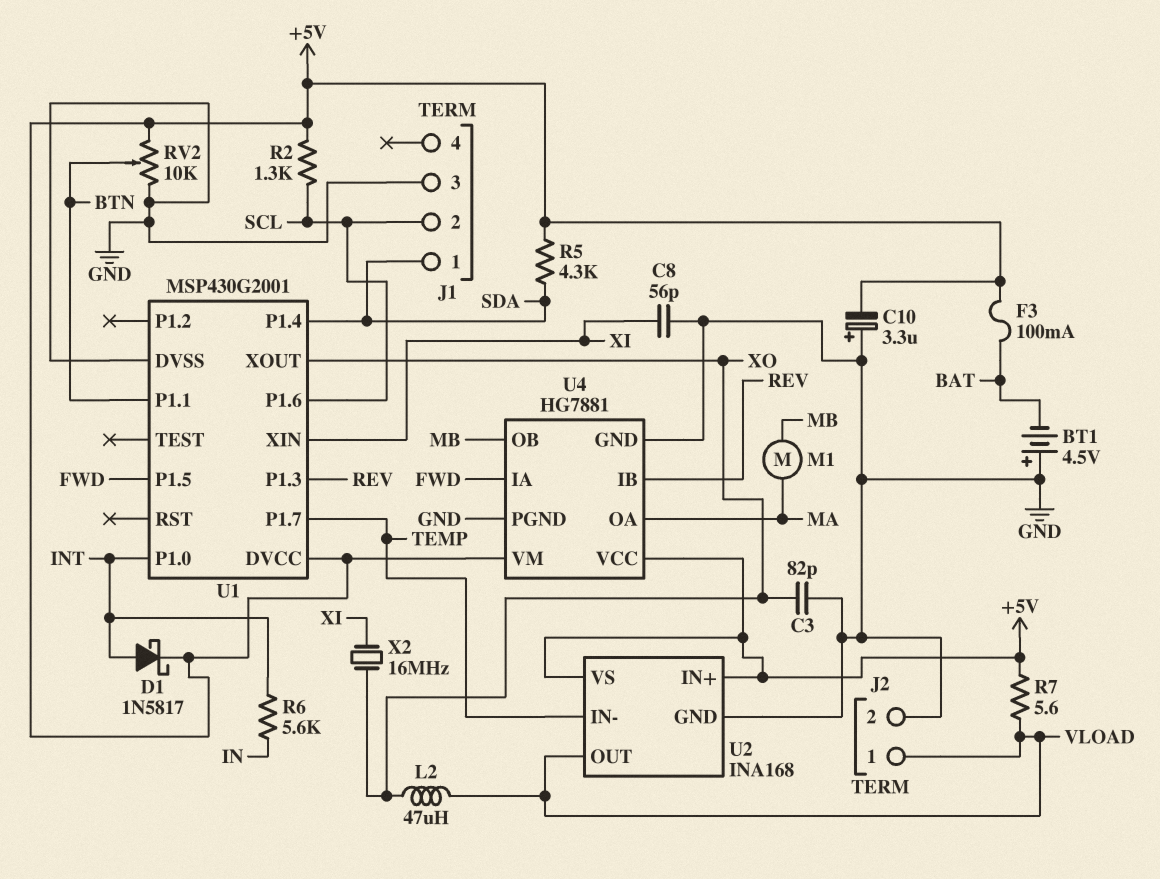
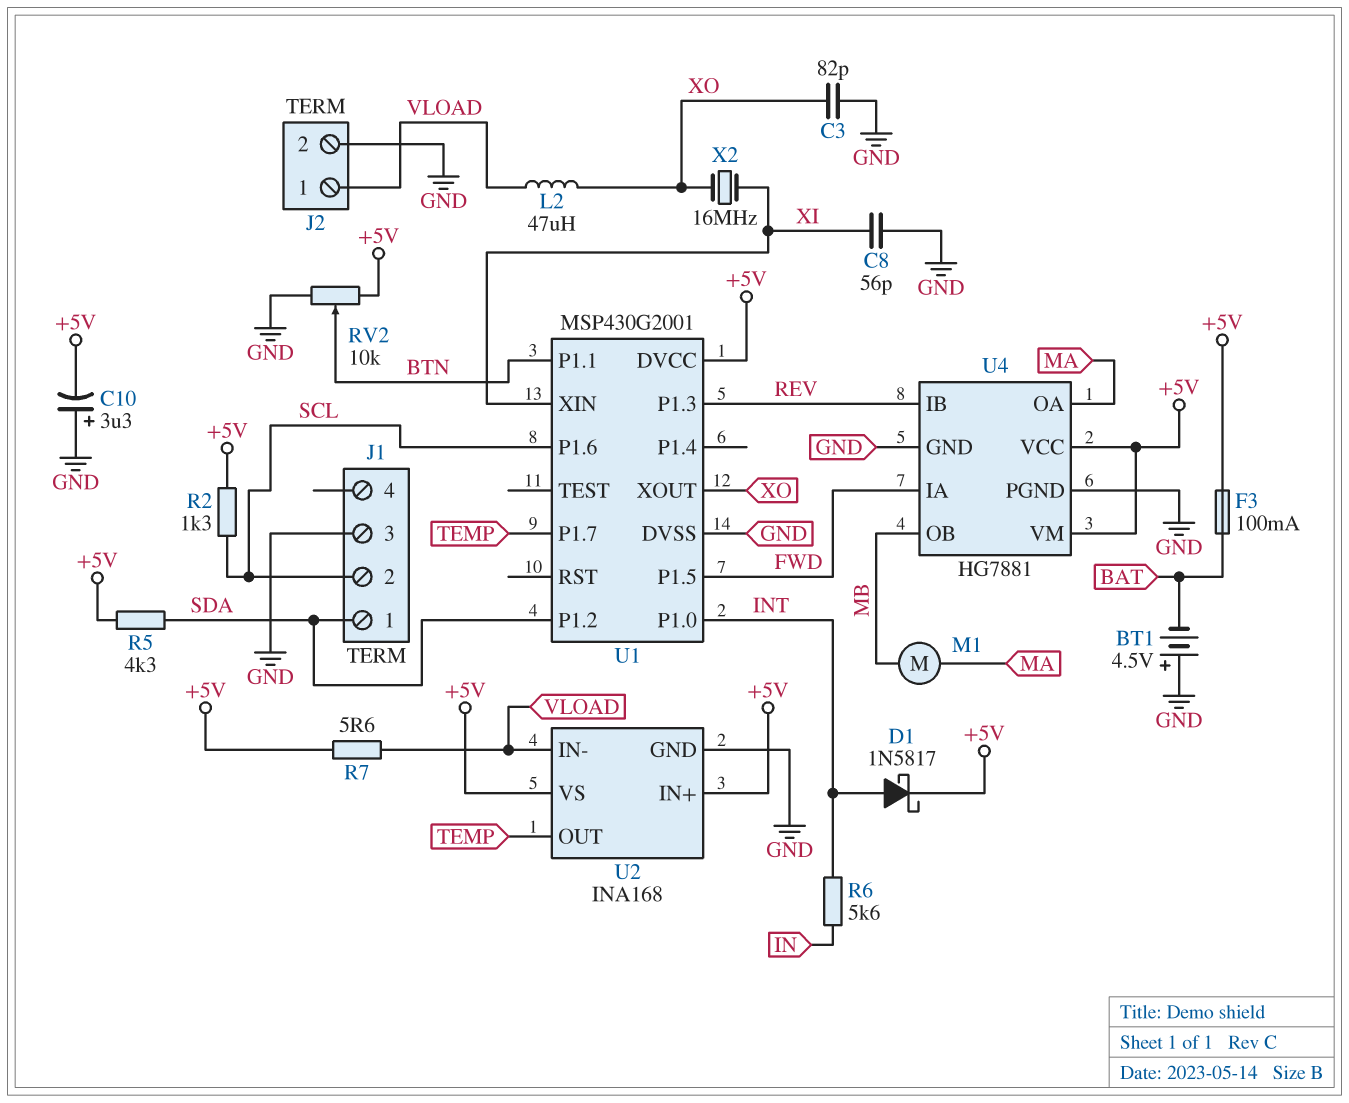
U1 pin P1.2: none -> SDA
U1 pin P1.4: SDA -> none
U2 pin IN-: TEMP -> VLOAD
U2 pin OUT: VLOAD -> TEMP

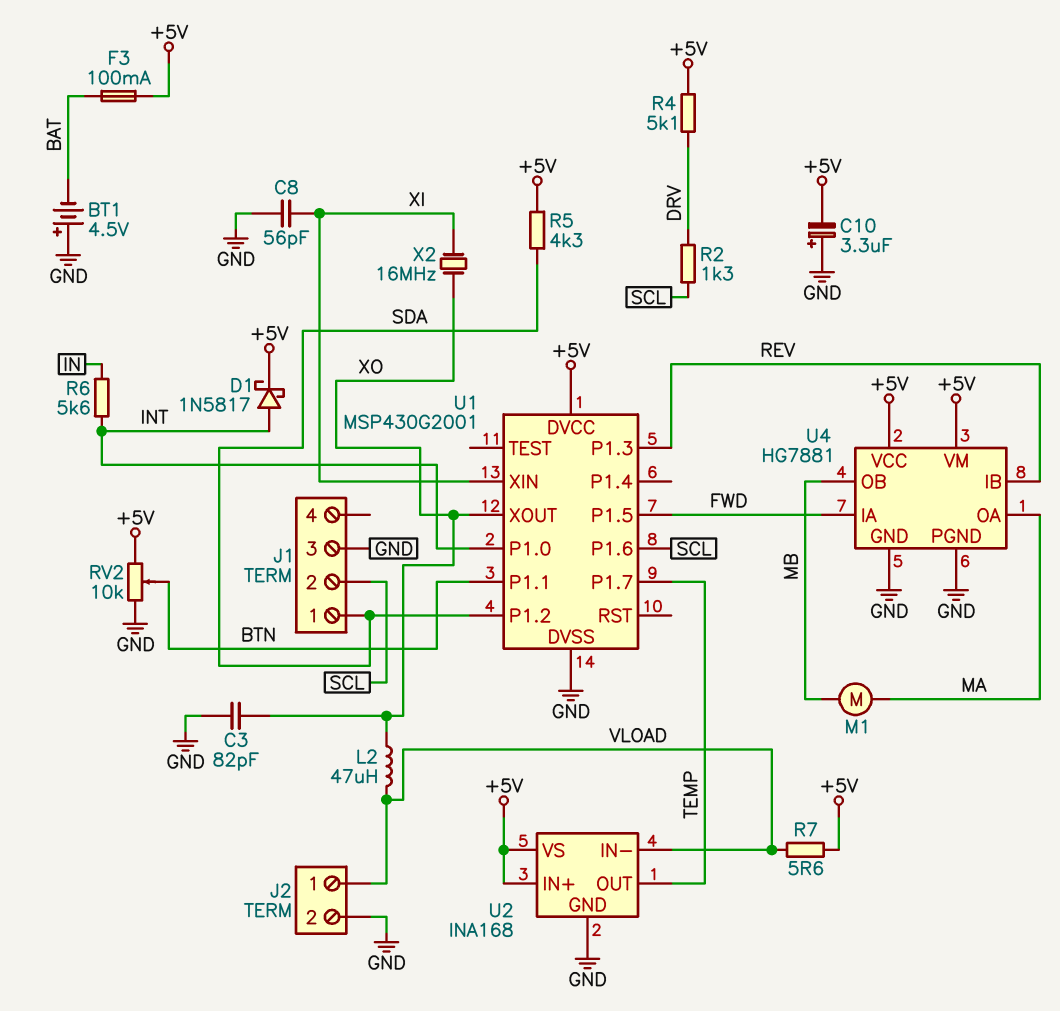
R2: 1.3k (+5V, SCL) -> 1.3k (DRV, SCL)
R4: none -> 5.1k (+5V, DRV)

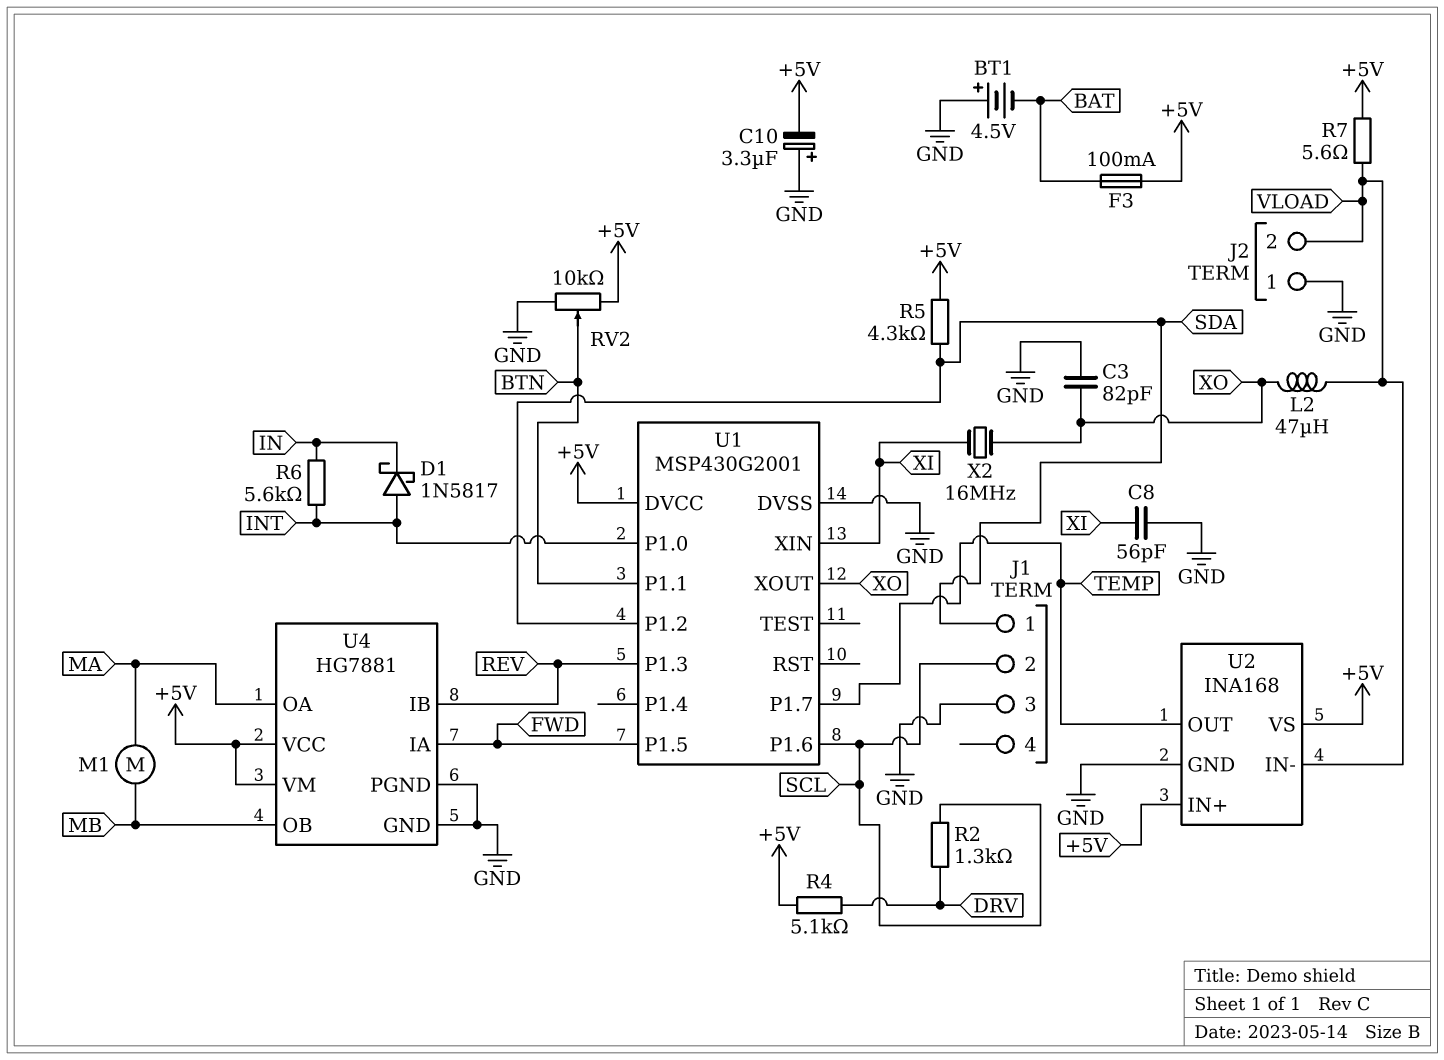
D1: schottky 1N5817 (A INT, K +5V) -> schottky 1N5817 (A INT, K IN)
J2 pin 1: VLOAD -> GND
J2 pin 2: GND -> VLOAD

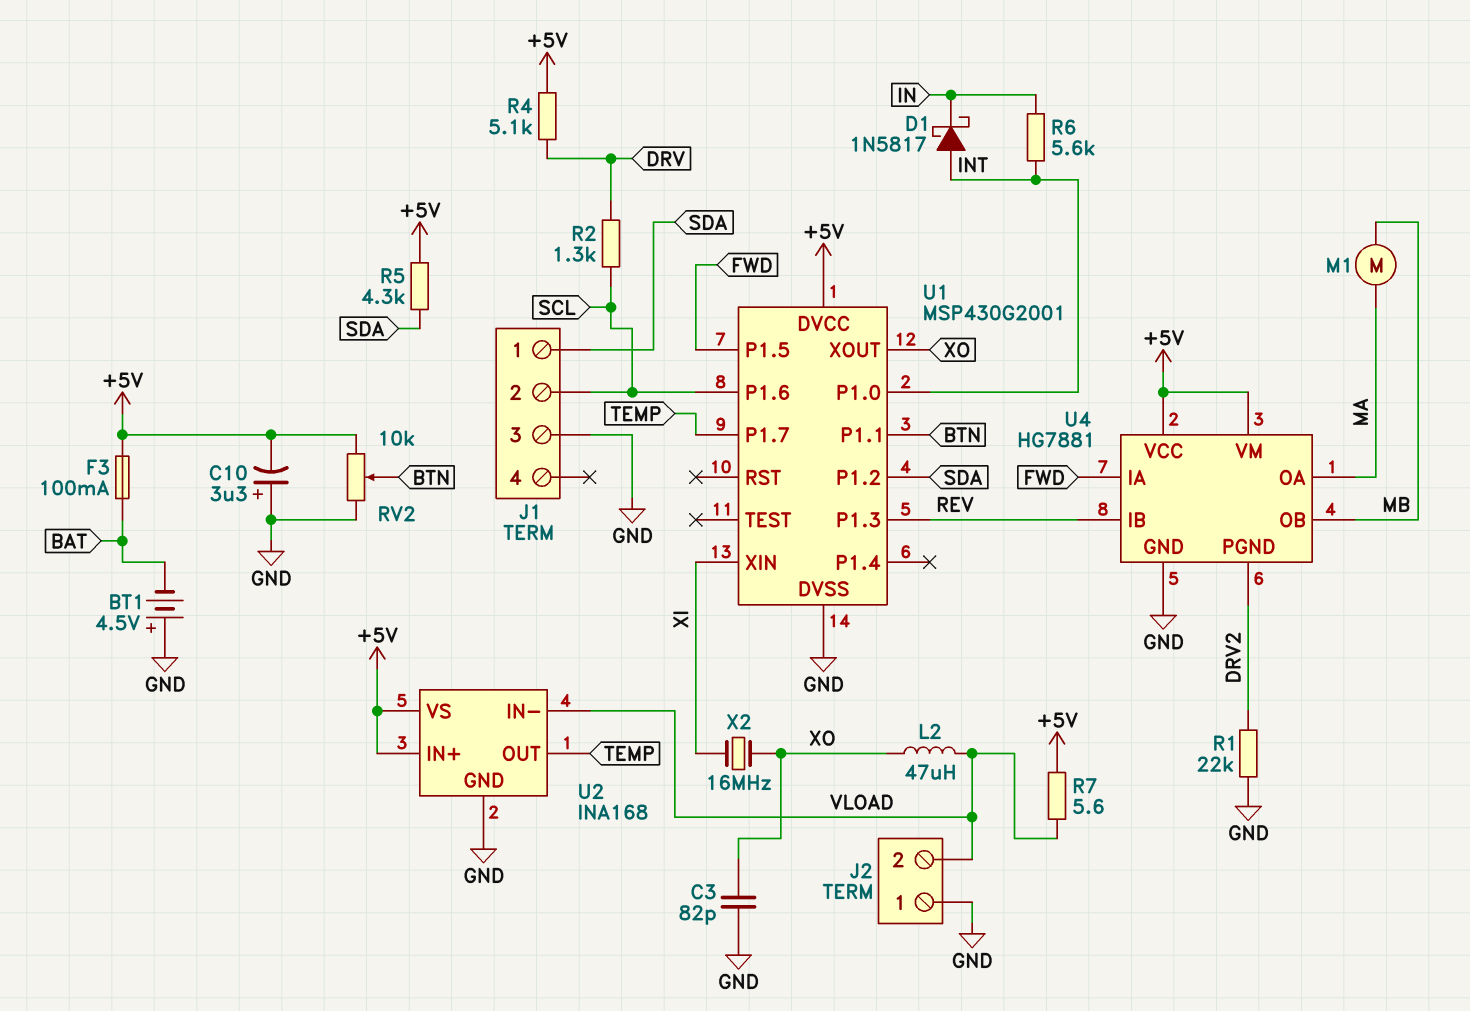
C8: 56pF (GND, XI) -> none
R1: none -> 22k (DRV2, GND)
U4 pin PGND: GND -> DRV2

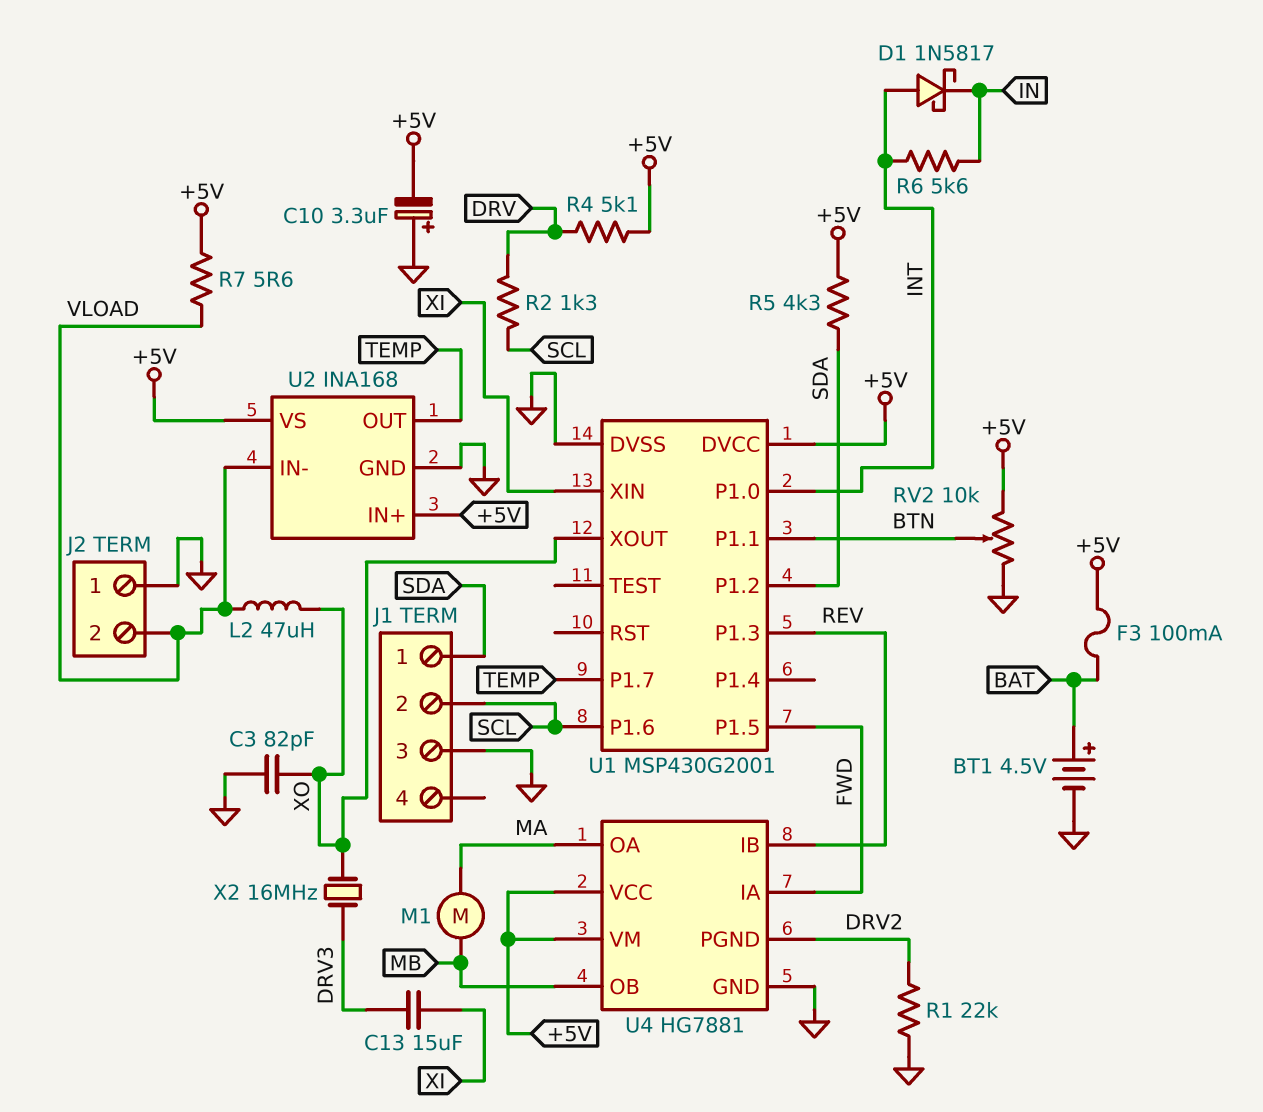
BT1: 4.5V (plus GND, minus BAT) -> 4.5V (plus BAT, minus GND)
C13: none -> 15uF (DRV3, XI)
X2: 16MHz (XI, XO) -> 16MHz (DRV3, XO)

